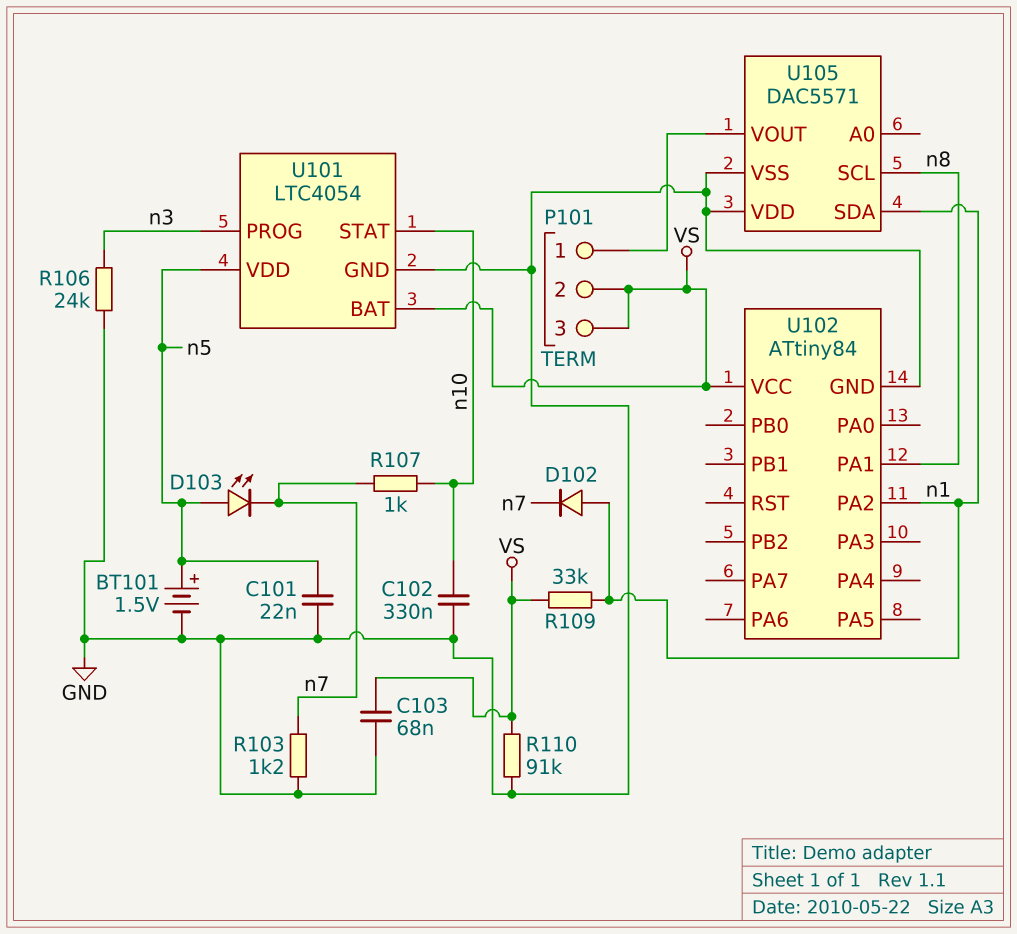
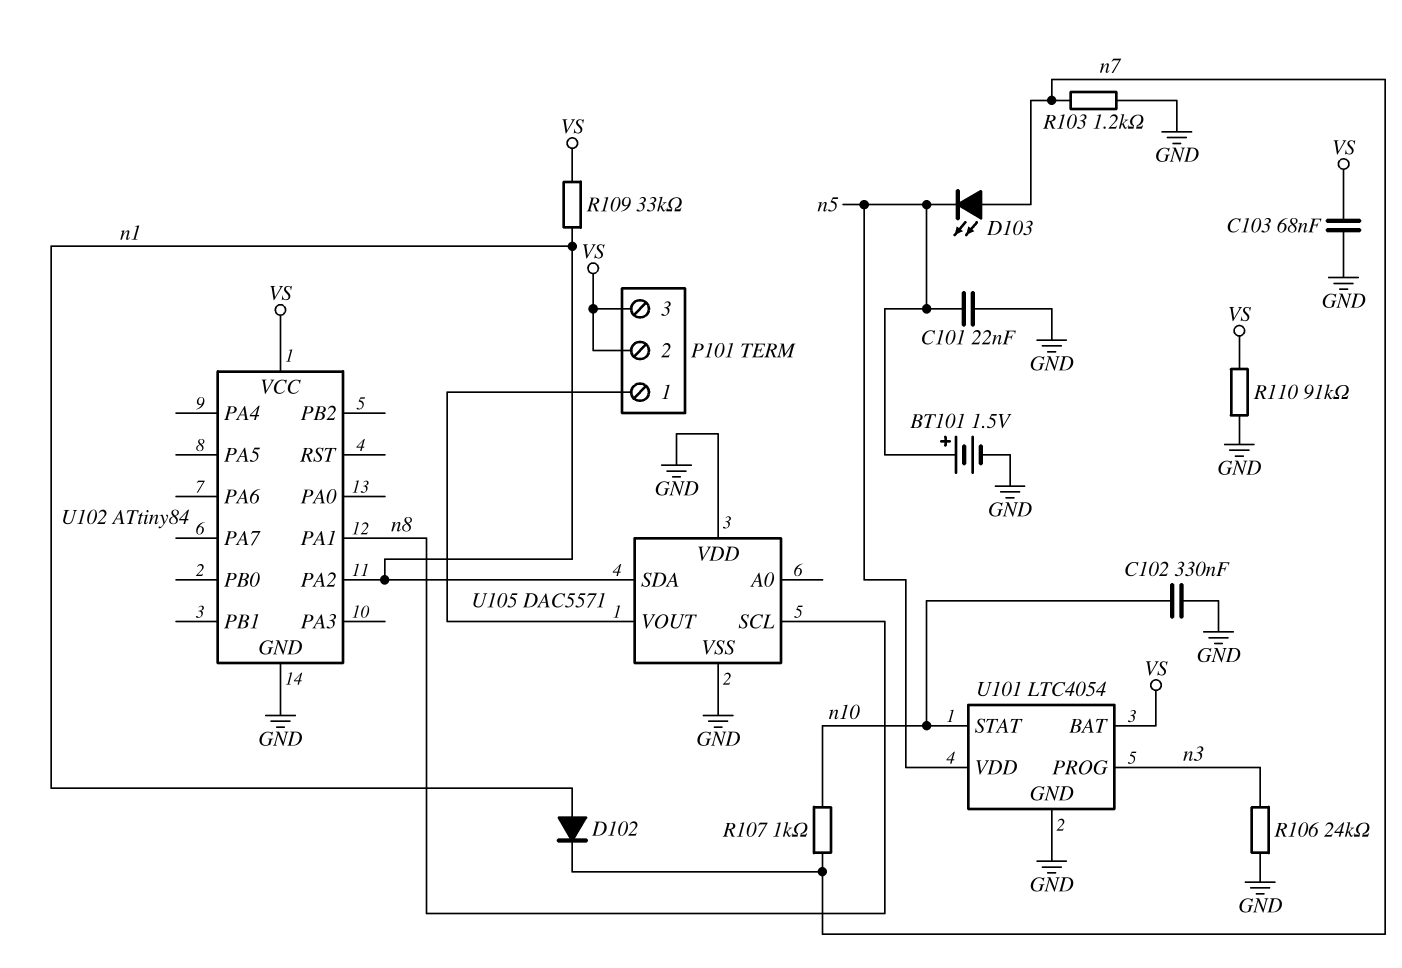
D103: LED (A n5, K n7) -> LED (A n7, K n5)

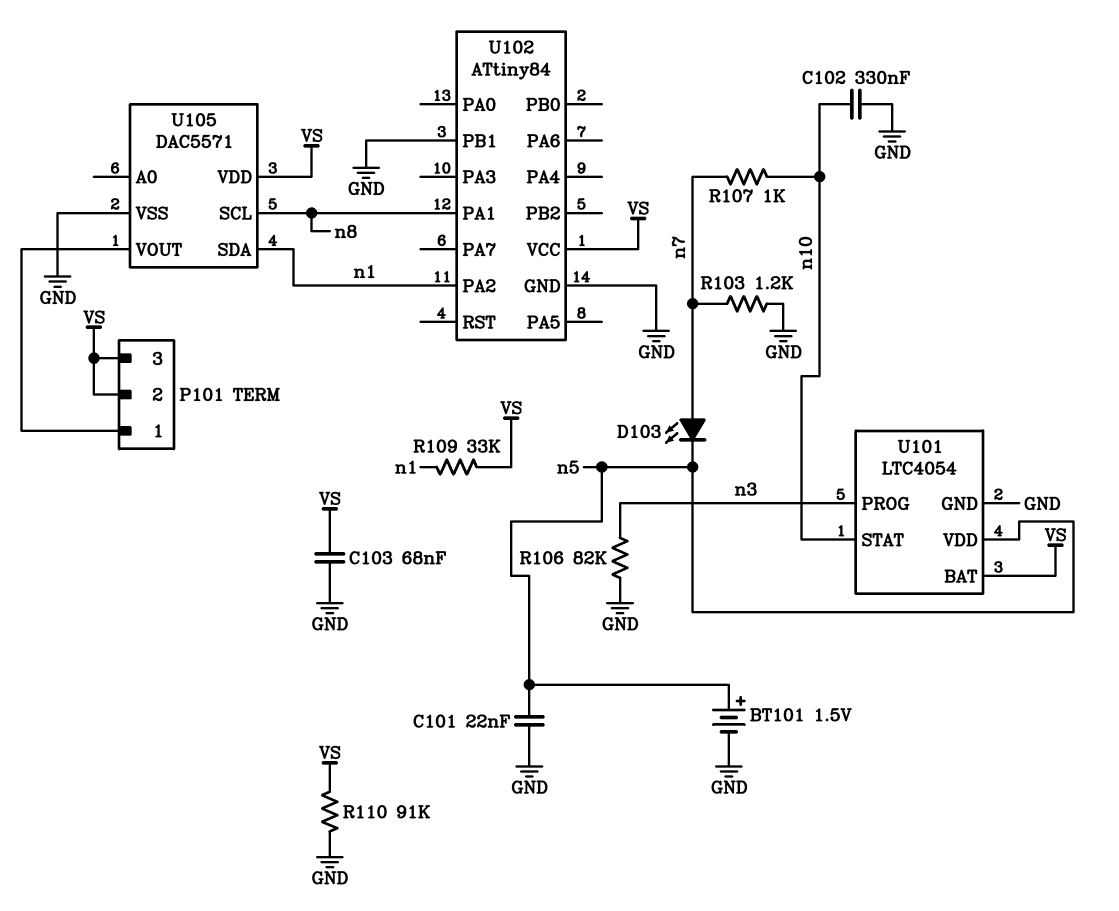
D102: diode (A n1, K n7) -> none
R106: 24k (GND, n3) -> 82k (GND, n3)
U102 pin PB1: none -> GND
U105 pin VDD: GND -> VS

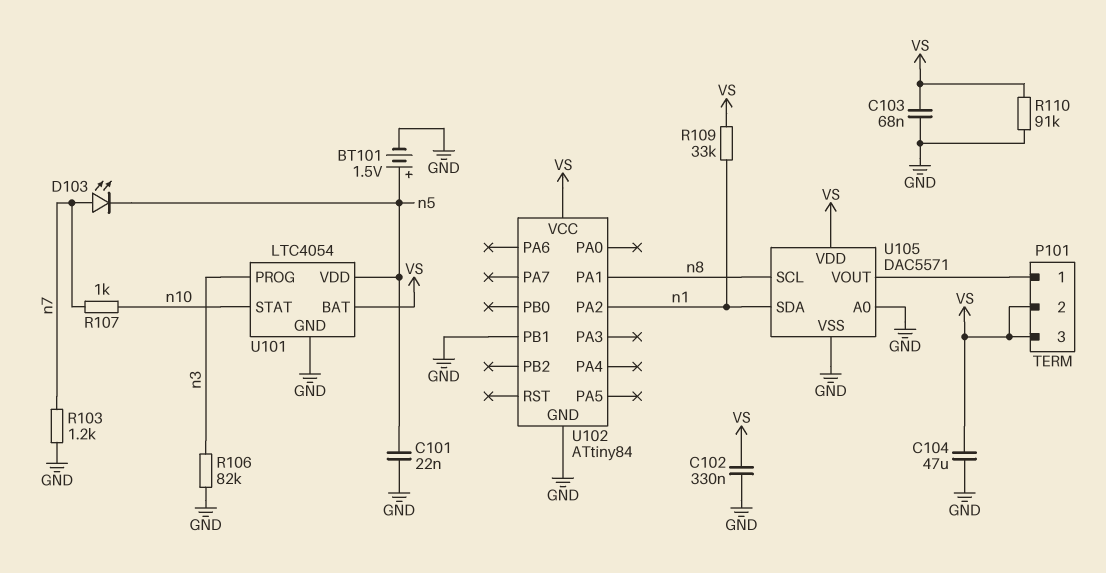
C102: 330nF (GND, n10) -> 330nF (GND, VS)
C104: none -> 47uF (GND, VS)
U105 pin A0: none -> GND

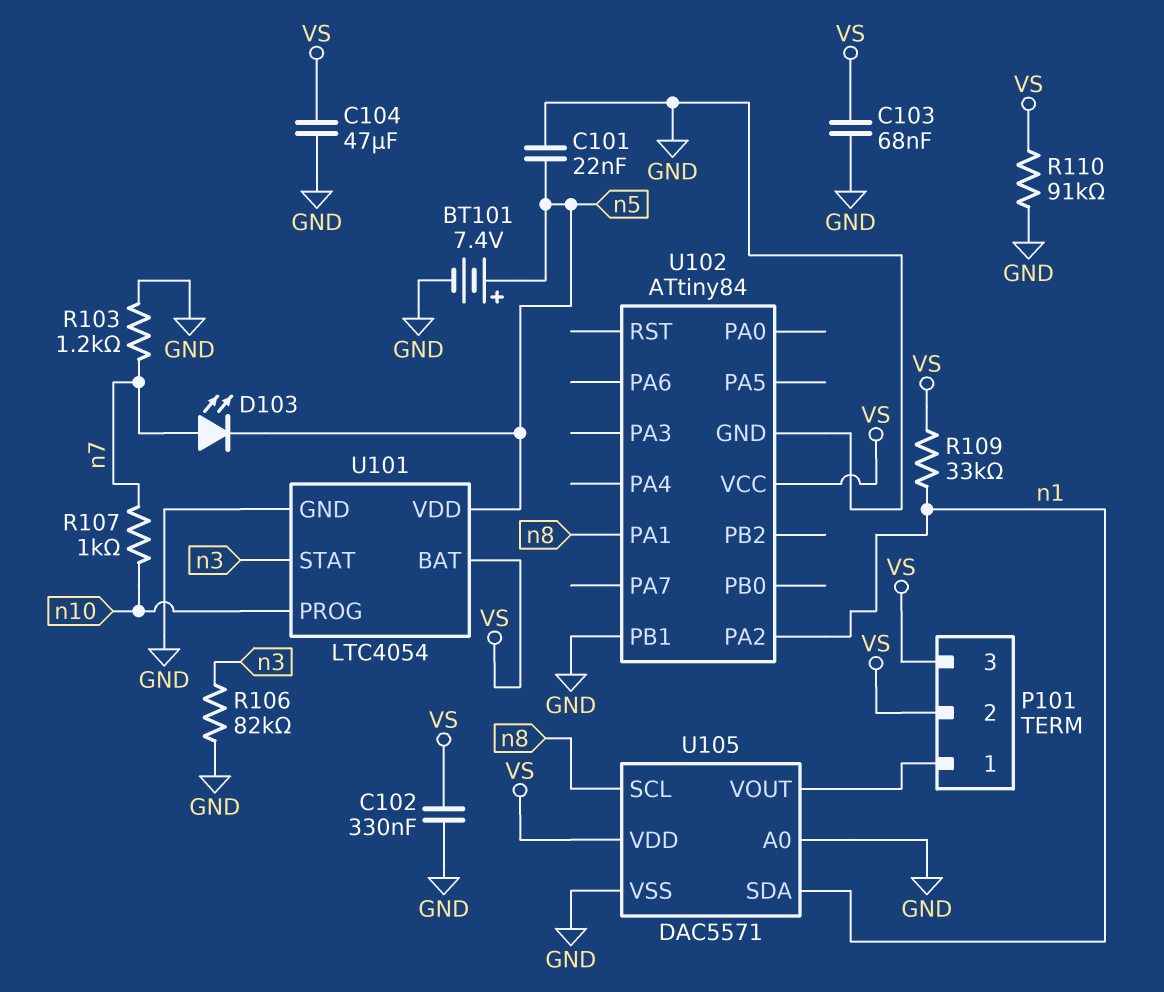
BT101: 1.5V (plus n5, minus GND) -> 7.4V (plus n5, minus GND)
U101 pin PROG: n3 -> n10
U101 pin STAT: n10 -> n3

